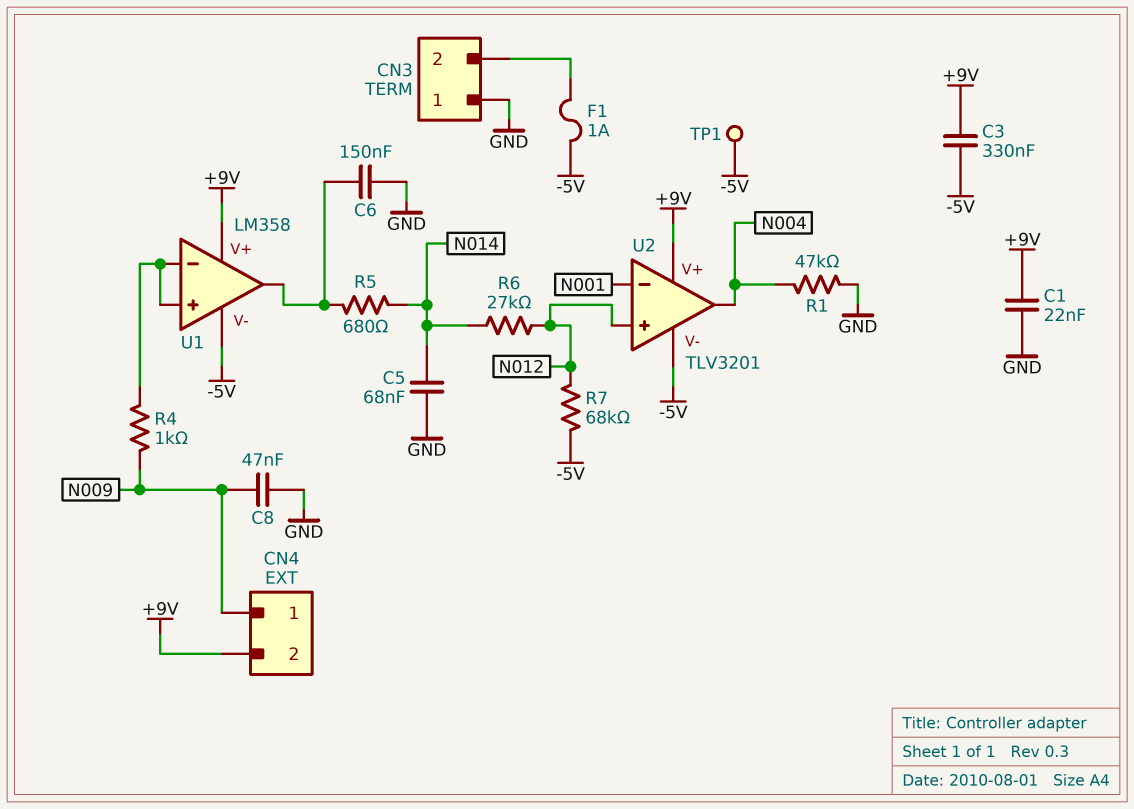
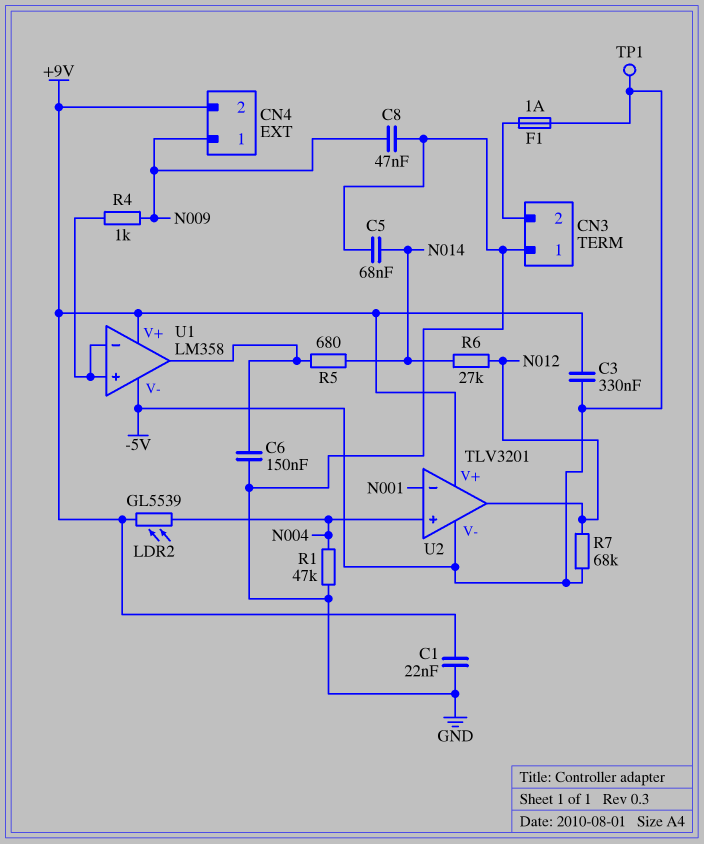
LDR2: none -> GL5539 (+9V, N004)
U2 pin in+: N012 -> N004
U2 pin out: N004 -> N012

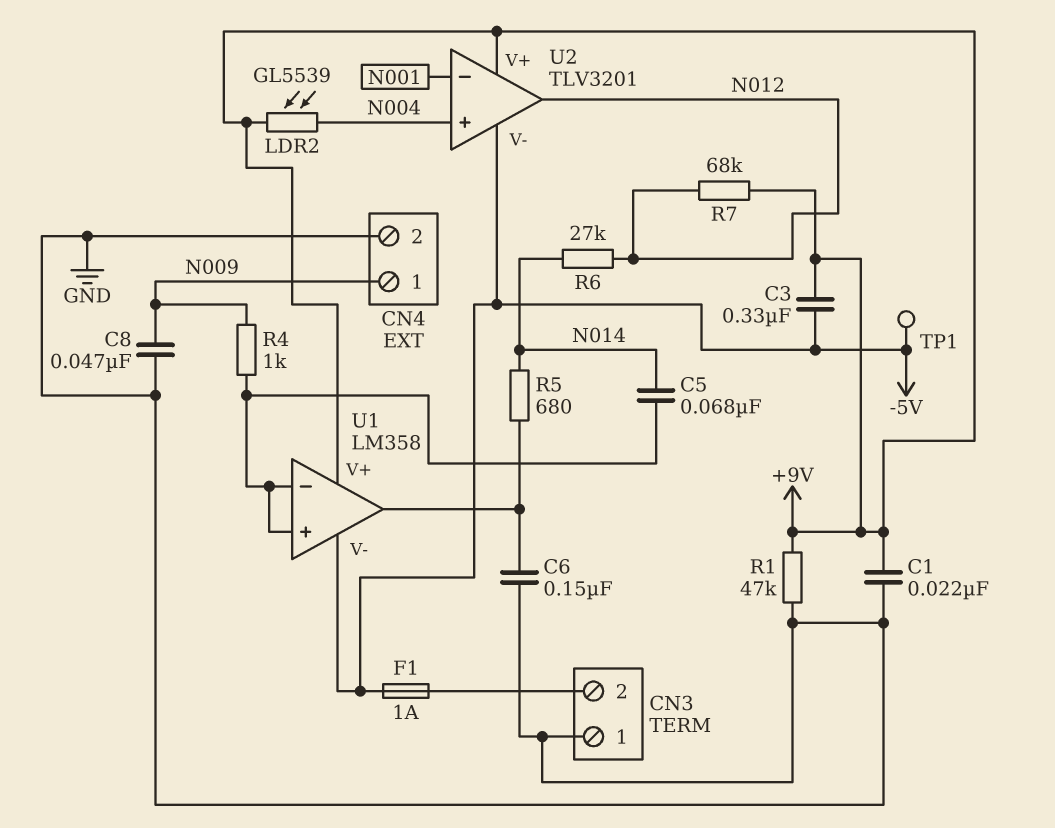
C5: 68nF (GND, N014) -> 68nF (N014, U1/in+)
CN4 pin 2: +9V -> GND
R1: 47k (GND, N004) -> 47k (+9V, GND)
R7: 68k (-5V, N012) -> 68k (+9V, N012)

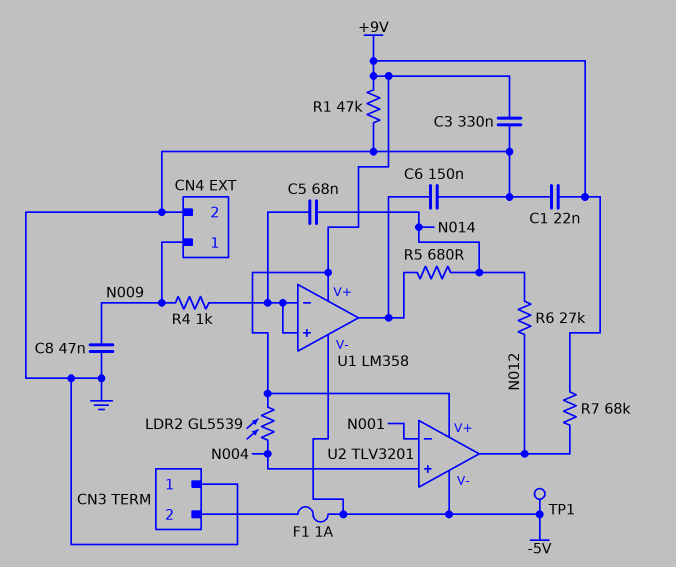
C3: 330nF (+9V, -5V) -> 330nF (+9V, GND)

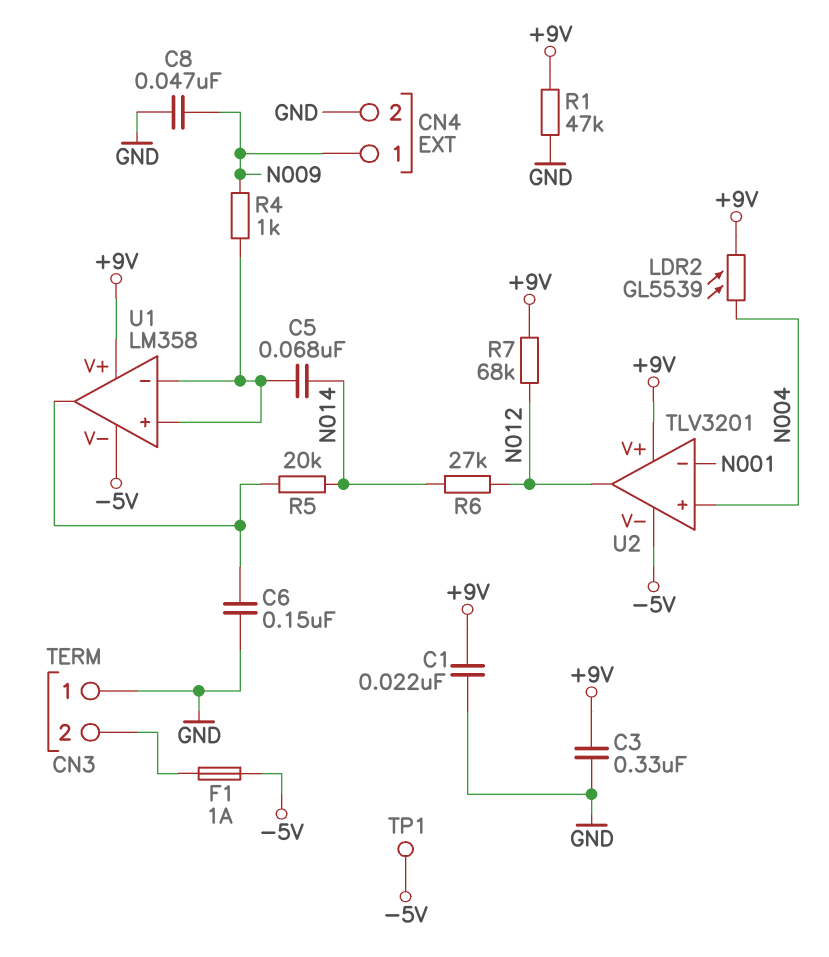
R5: 680 (N014, U1/out) -> 20k (N014, U1/out)

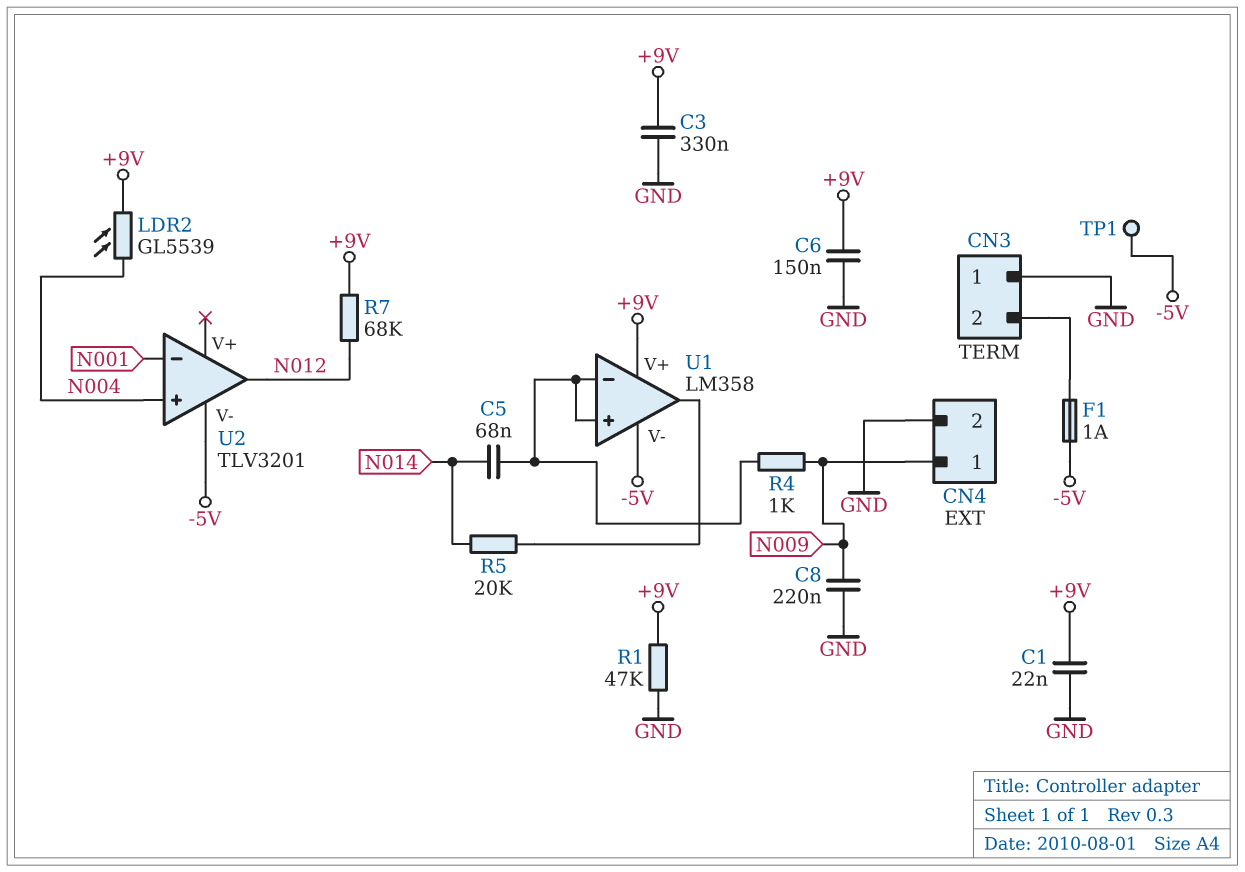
C6: 150nF (GND, U1/out) -> 150nF (+9V, GND)
C8: 47nF (GND, N009) -> 220nF (GND, N009)
R6: 27k (N012, N014) -> none
U2 pin V+: +9V -> none

